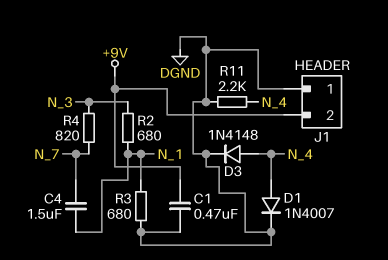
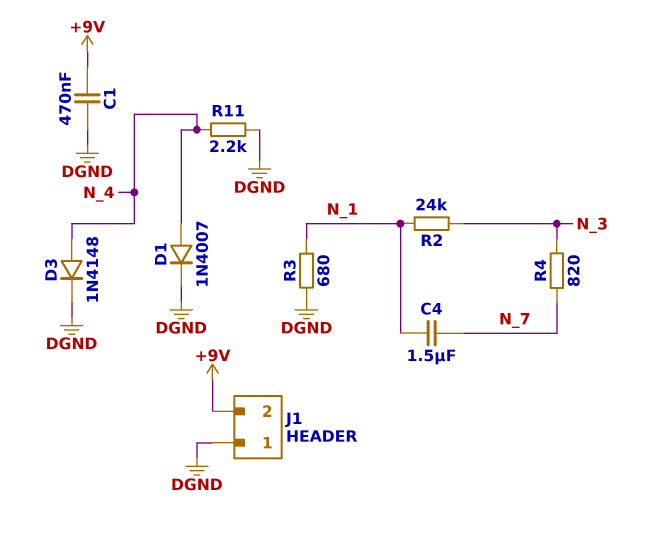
R2: 680 (N_1, N_3) -> 24k (N_1, N_3)

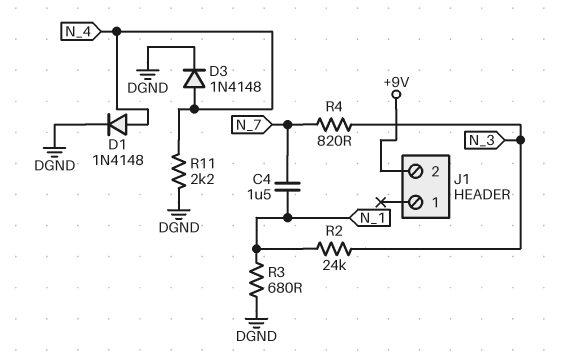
C1: 470nF (+9V, DGND) -> none
D1: diode 1N4007 (A N_4, K DGND) -> diode 1N4148 (A N_4, K DGND)
J1 pin 1: DGND -> none

